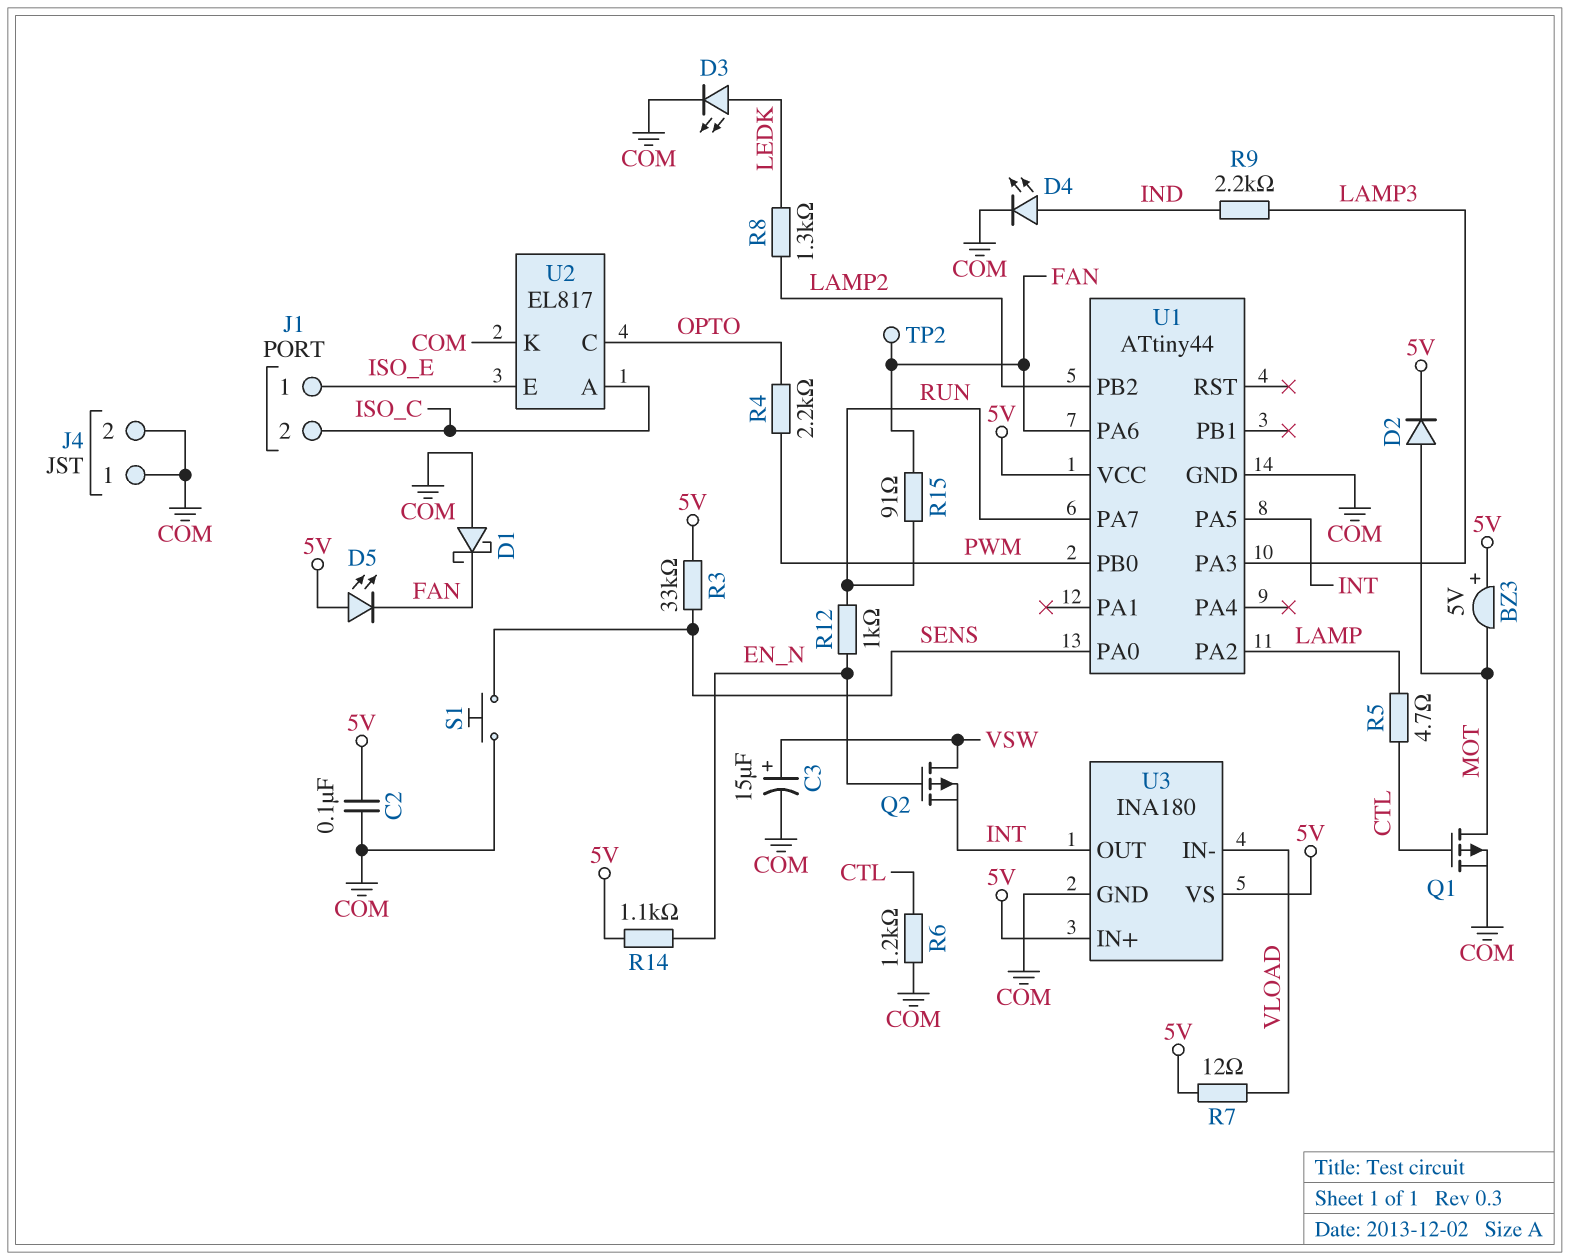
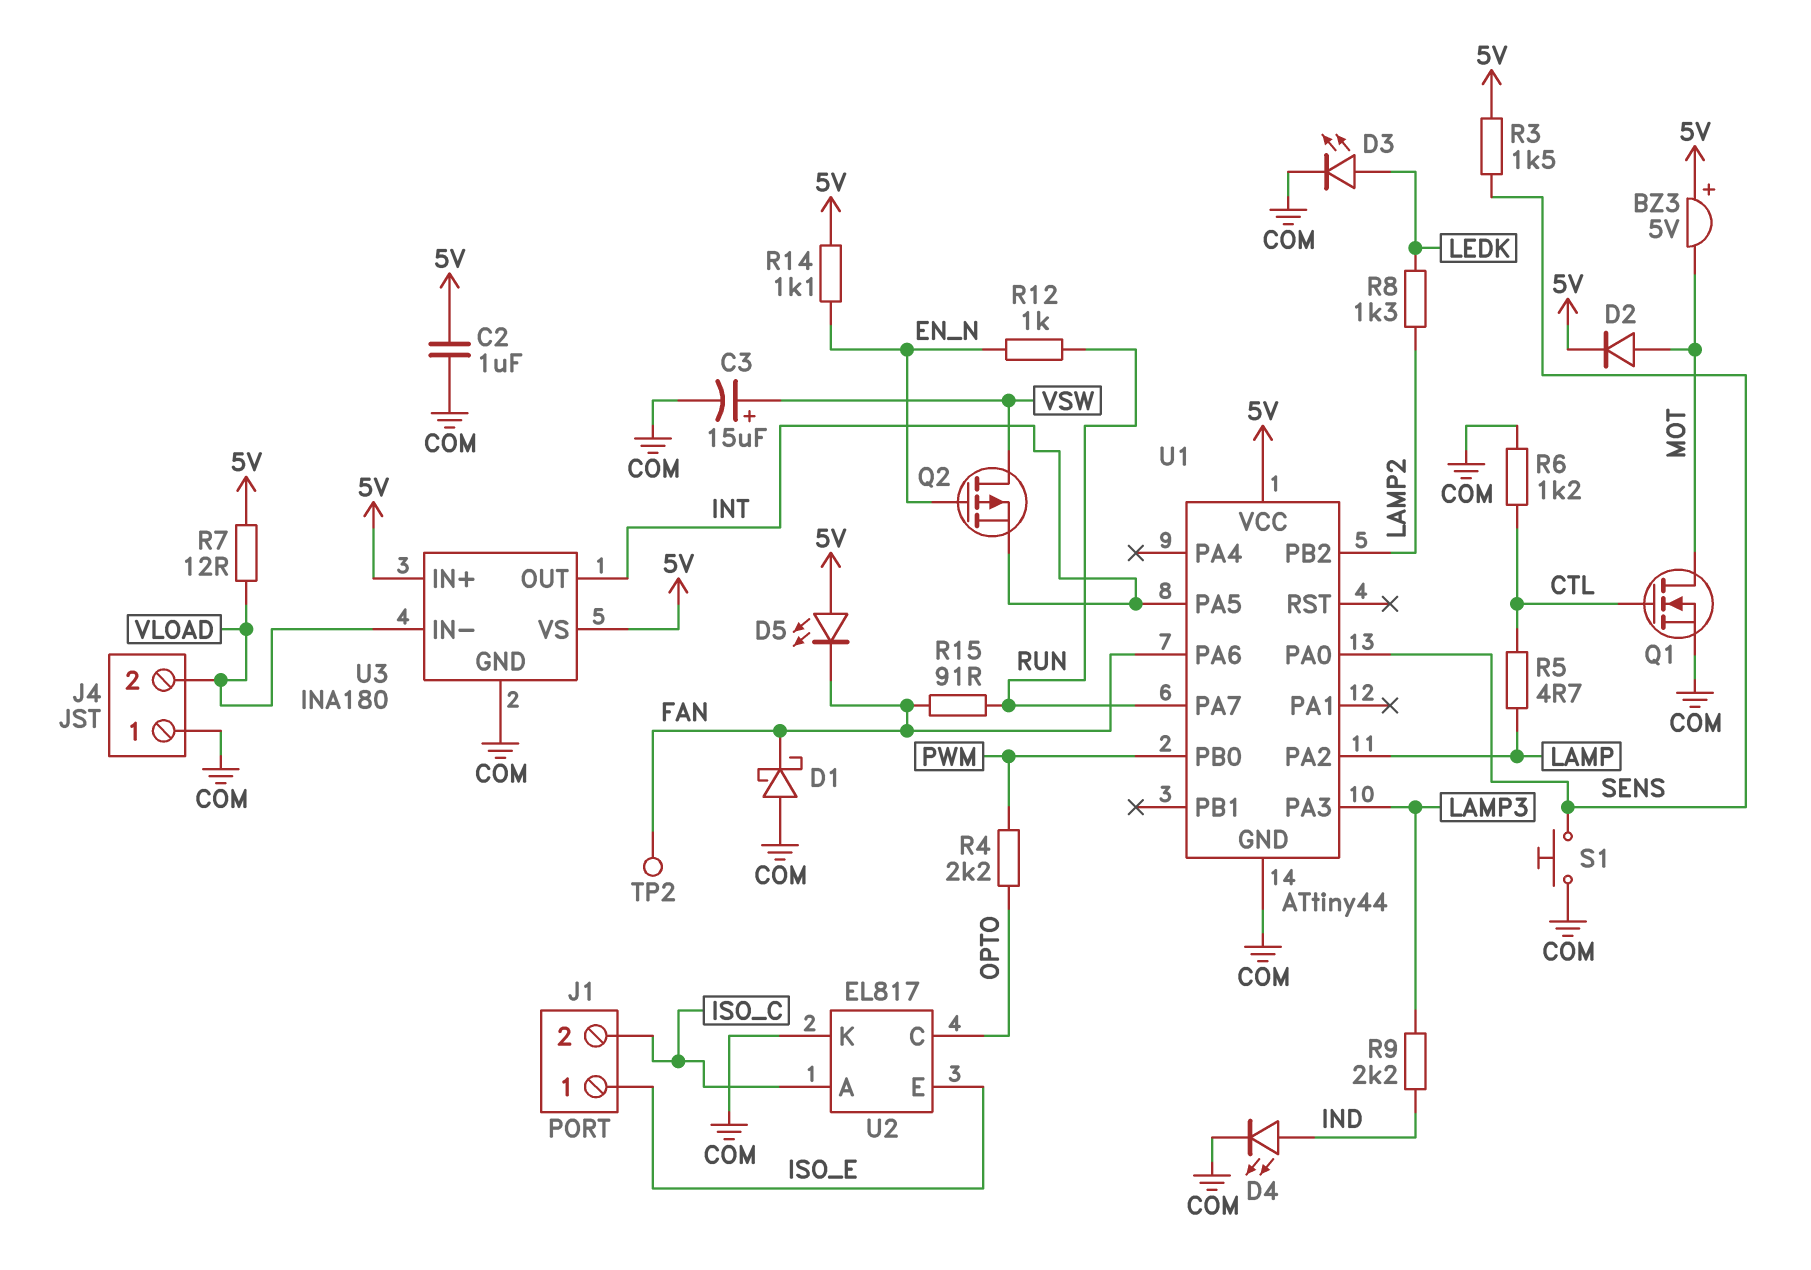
C2: 100nF (5V, COM) -> 1uF (5V, COM)
J4 pin 2: COM -> VLOAD
Q1: PMOS (G CTL, D MOT, S COM) -> NMOS (G CTL, D MOT, S COM)
R3: 33k (5V, SENS) -> 1.5k (5V, SENS)

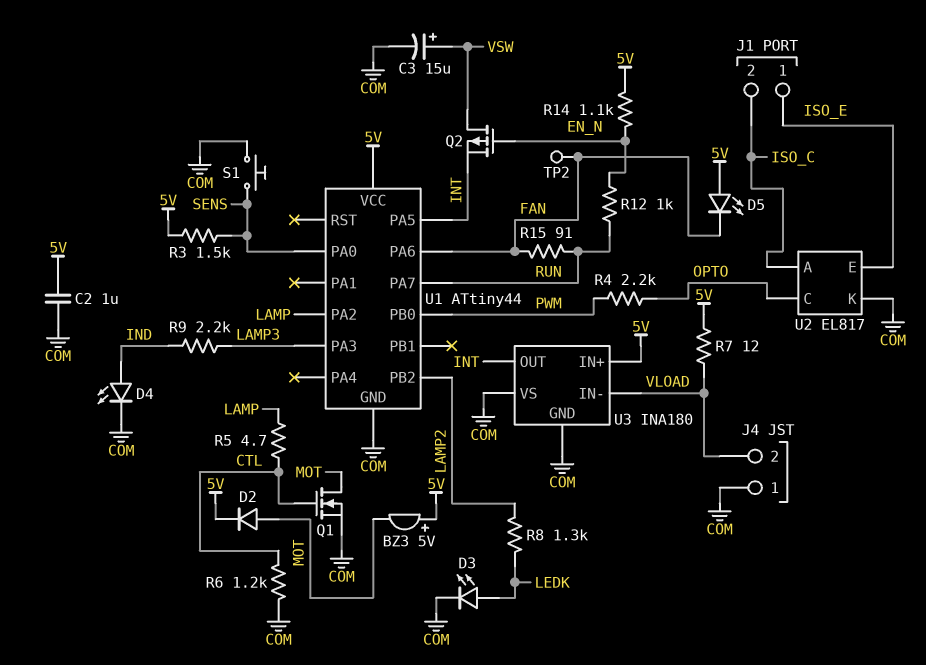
D1: schottky (A COM, K FAN) -> none
U3 pin VS: 5V -> COM

